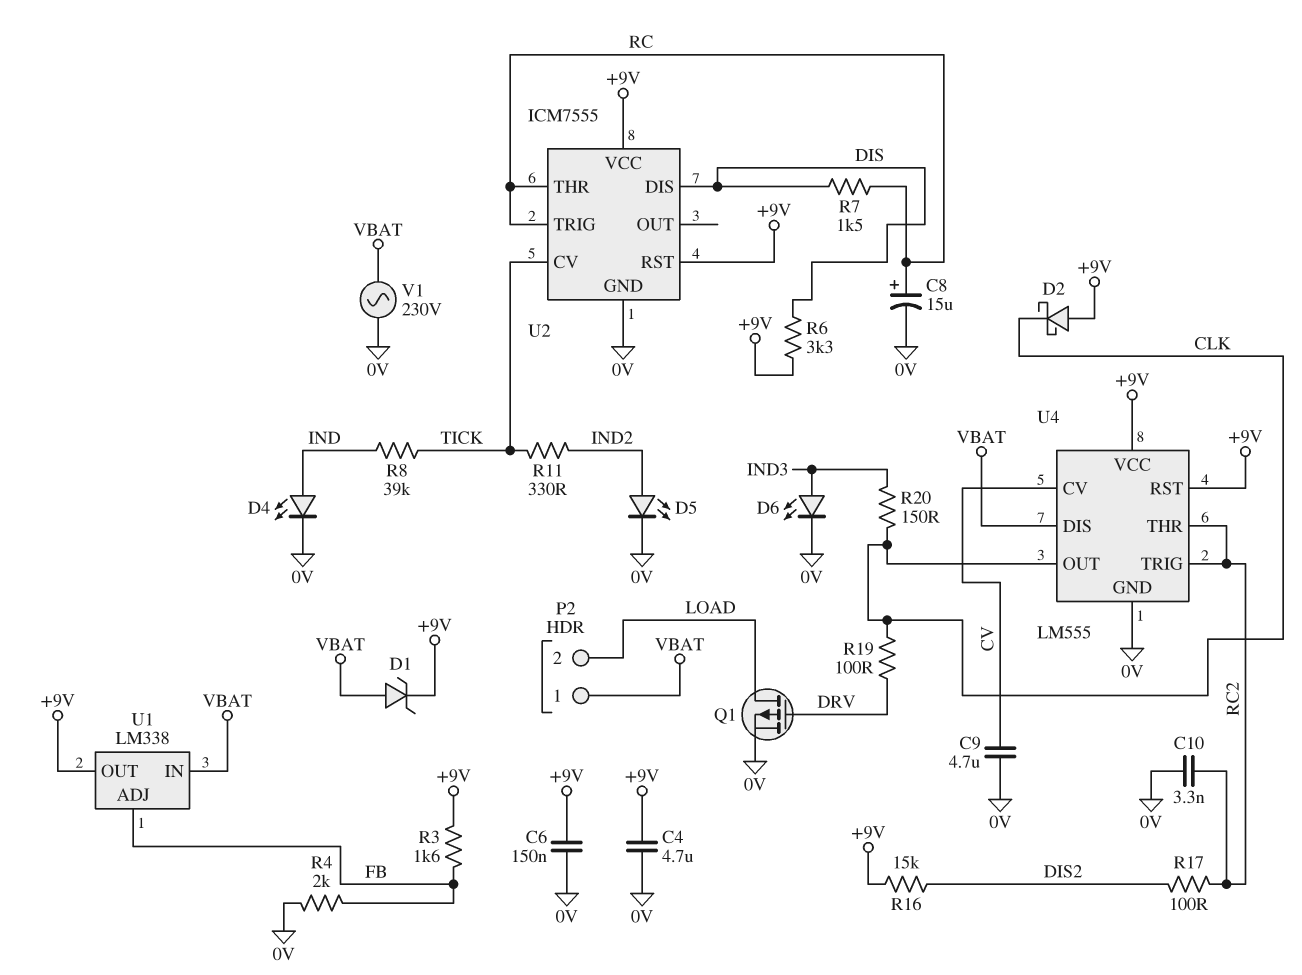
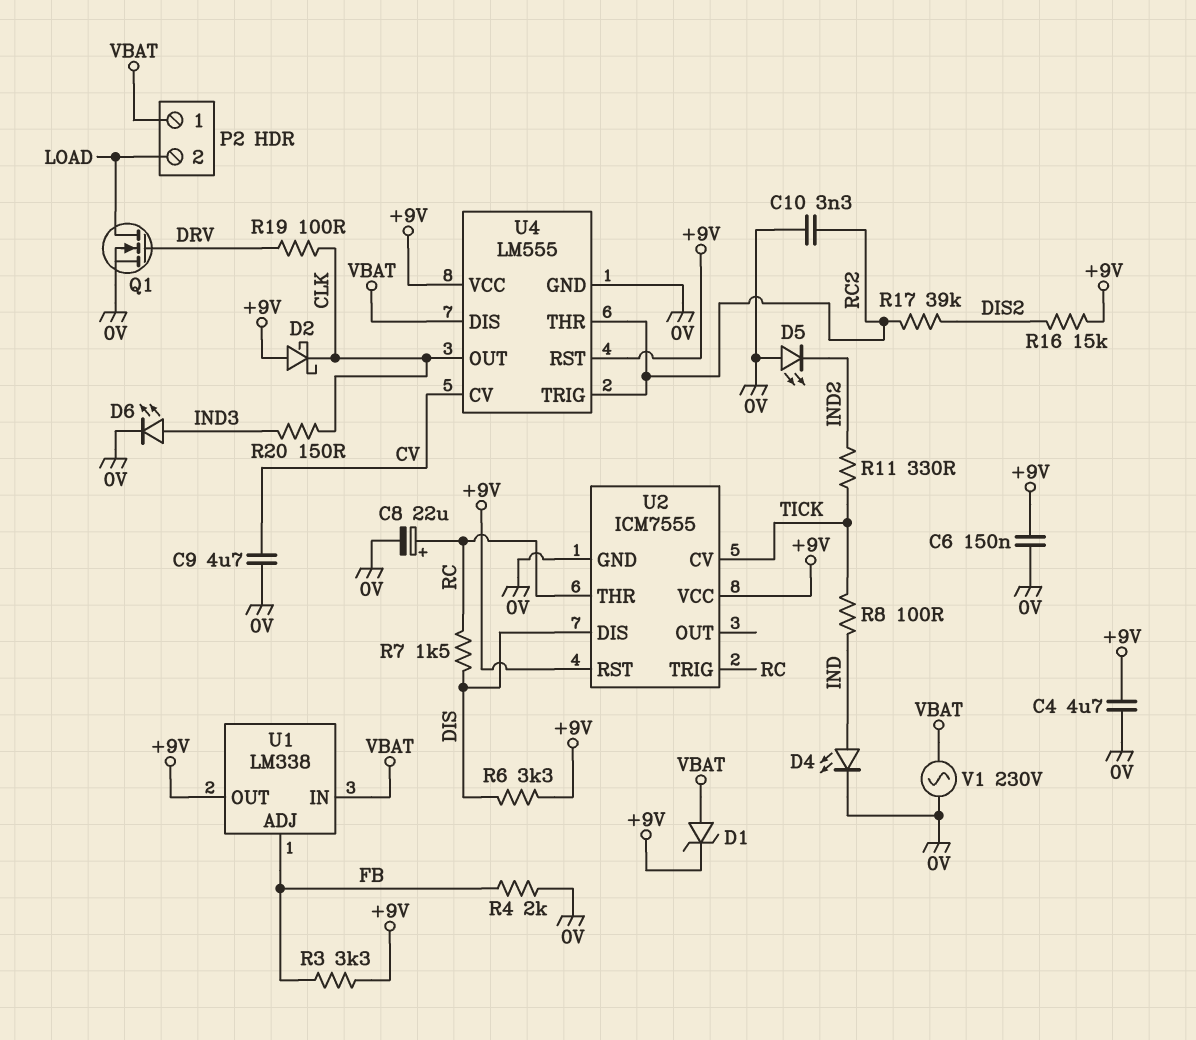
C8: 15uF (plus RC, minus 0V) -> 22uF (plus RC, minus 0V)
D5: LED (A IND2, K 0V) -> LED (A 0V, K IND2)
Q1: PMOS (G DRV, D LOAD, S 0V) -> NMOS (G DRV, D LOAD, S 0V)
R3: 1.6k (+9V, FB) -> 3.3k (+9V, FB)
R8: 39k (IND, TICK) -> 100 (IND, TICK)
R17: 100 (DIS2, RC2) -> 39k (DIS2, RC2)

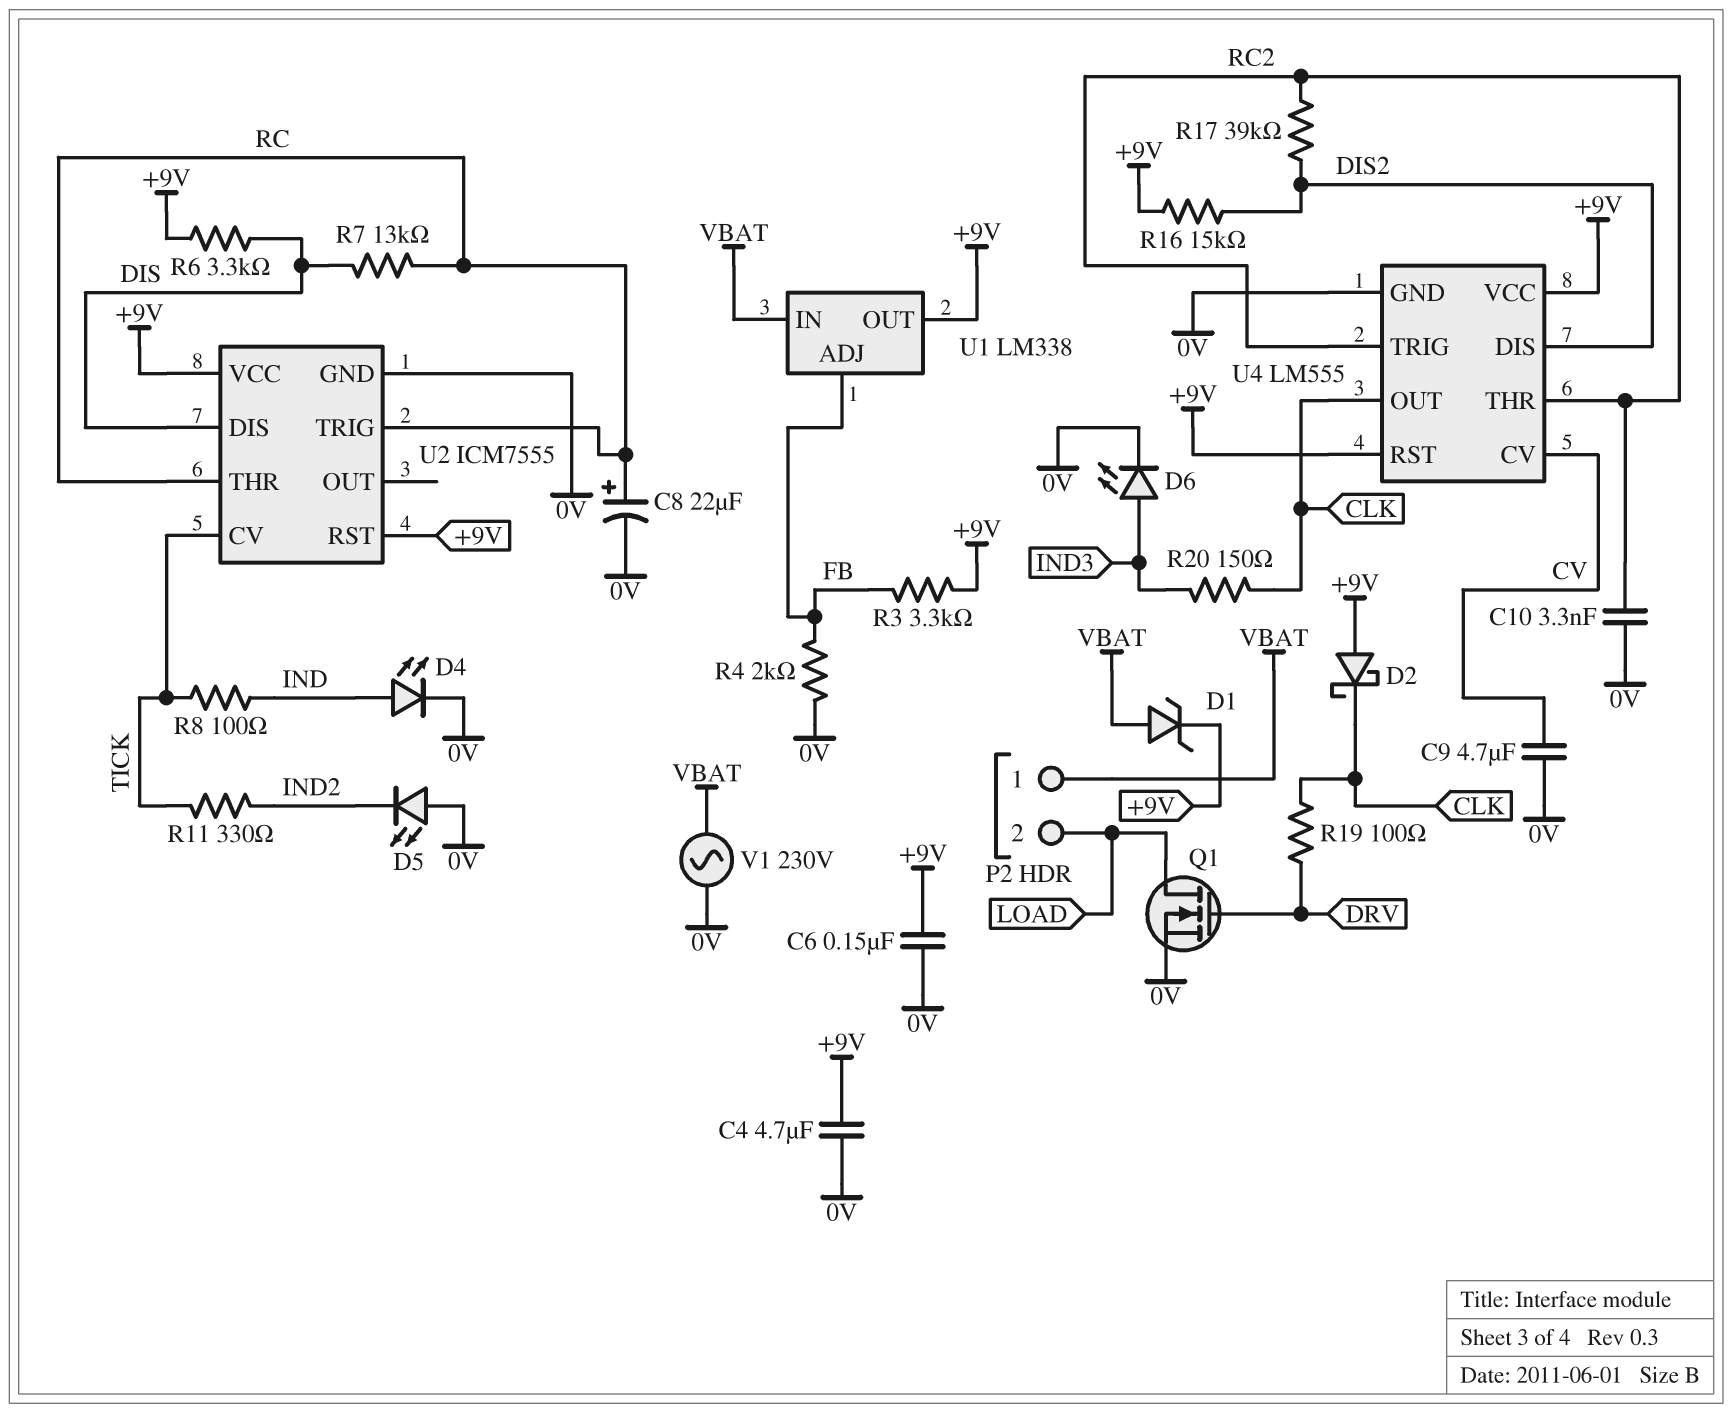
R7: 1.5k (DIS, RC) -> 13k (DIS, RC)
U4 pin DIS: VBAT -> DIS2

